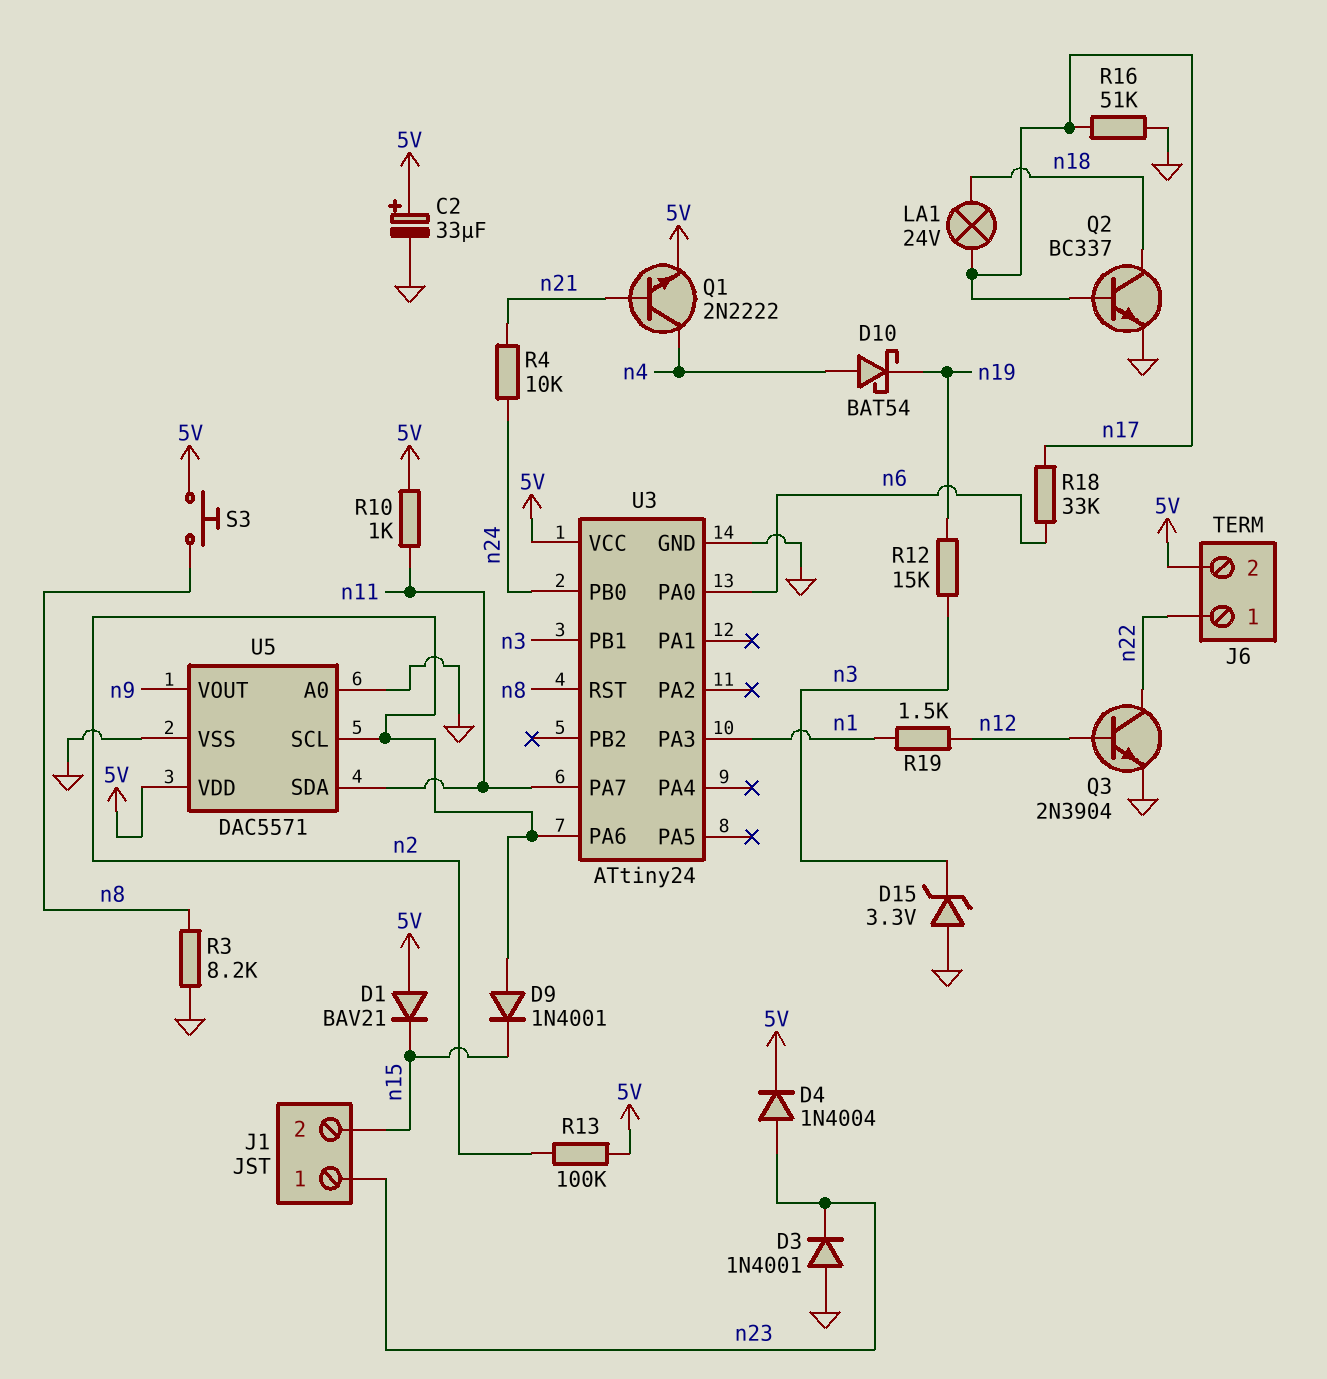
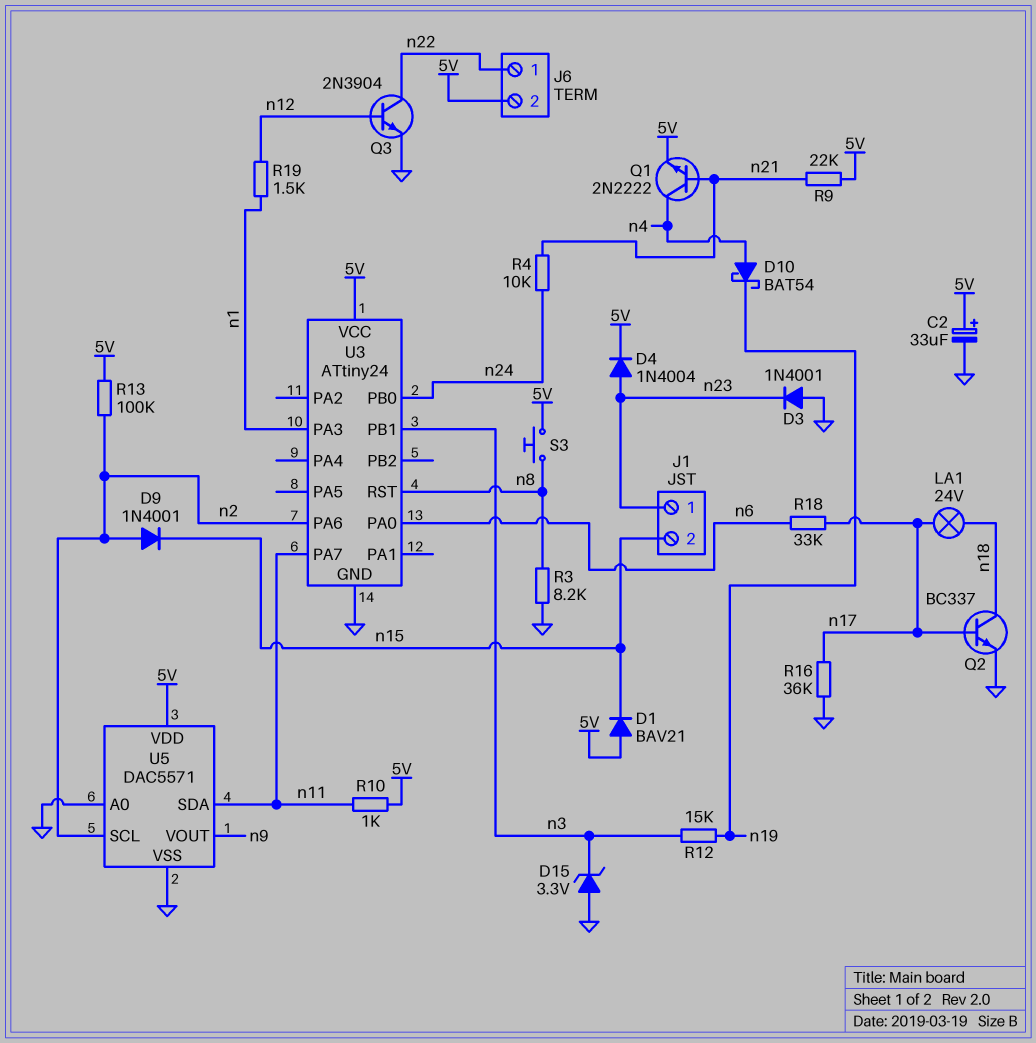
R9: none -> 22k (5V, n21)
R16: 51k (GND, n17) -> 36k (GND, n17)

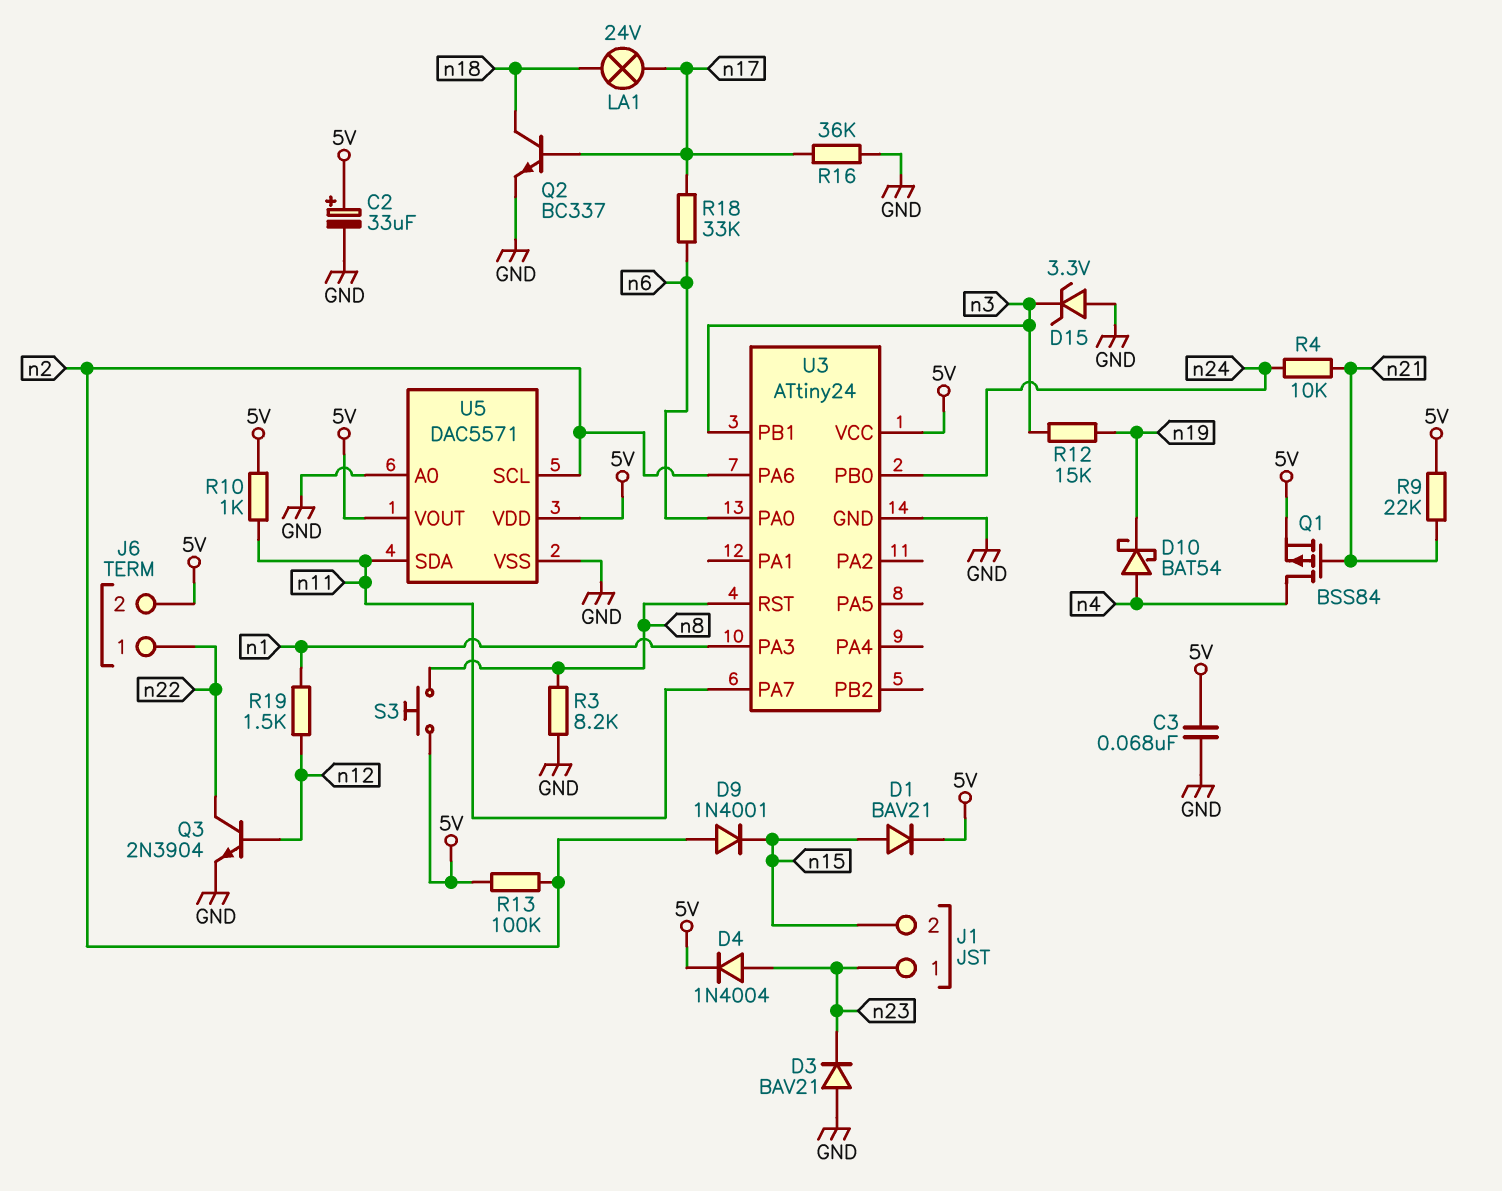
C3: none -> 68nF (5V, GND)
D1: diode BAV21 (A 5V, K n15) -> diode BAV21 (A n15, K 5V)
D3: diode 1N4001 (A GND, K n23) -> diode BAV21 (A GND, K n23)
Q1: NPN 2N2222 (B n21, C n4, E 5V) -> PMOS BSS84 (G n21, D n4, S 5V)
U5 pin VOUT: n9 -> 5V

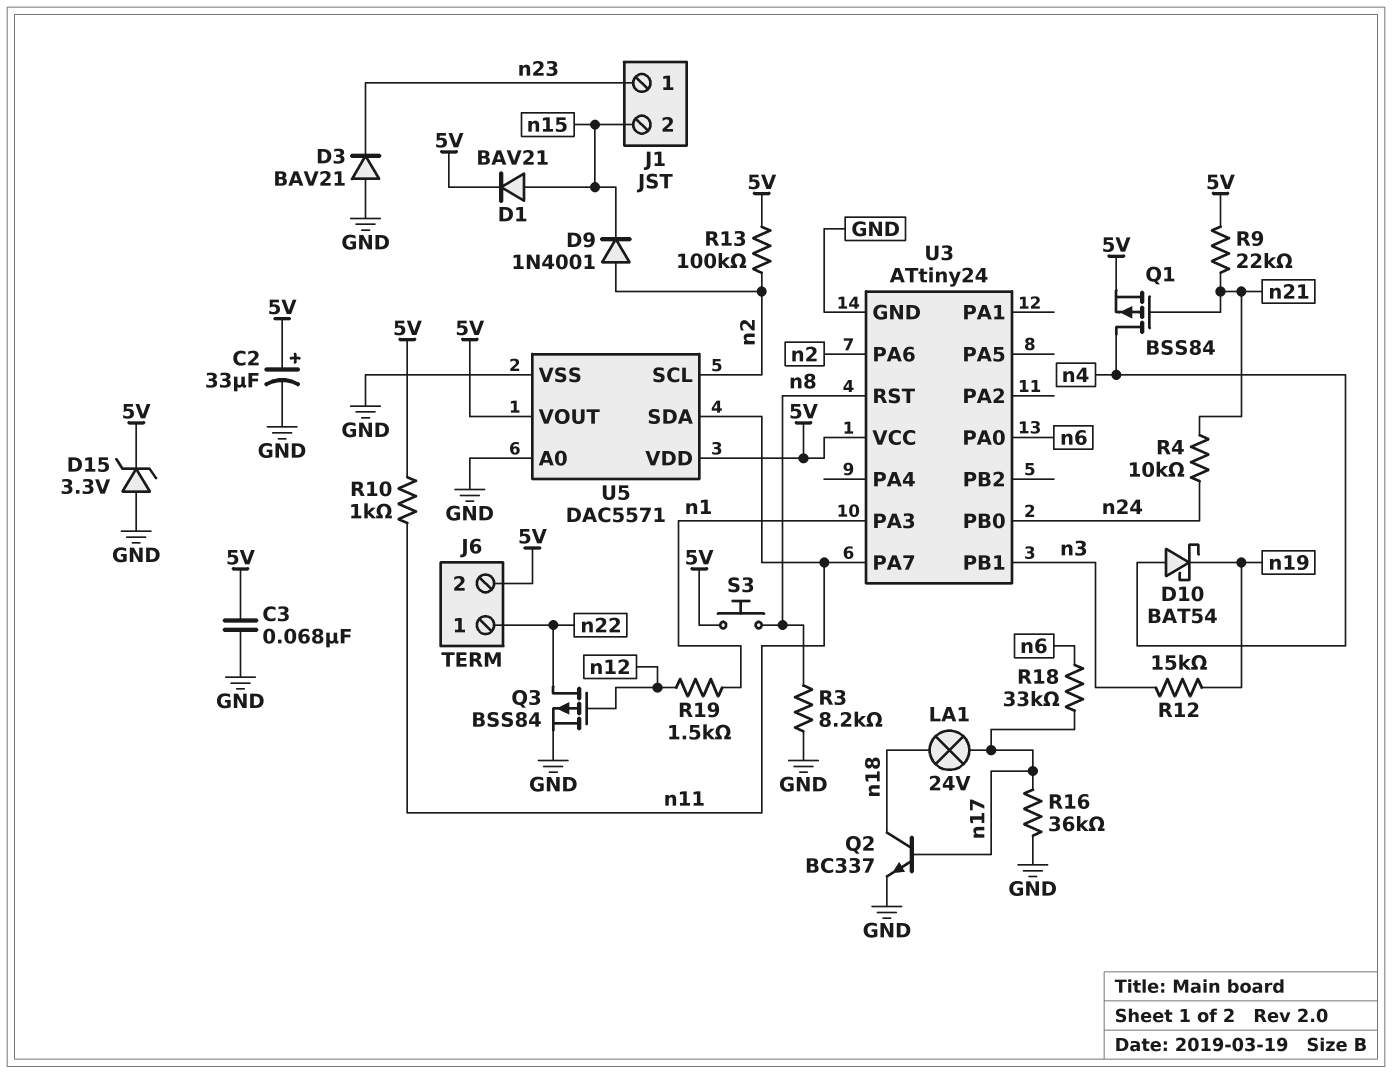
D4: diode 1N4004 (A n23, K 5V) -> none
D15: zener 3.3V (A GND, K n3) -> zener 3.3V (A GND, K 5V)
Q3: NPN 2N3904 (B n12, C n22, E GND) -> PMOS BSS84 (G n12, D n22, S GND)

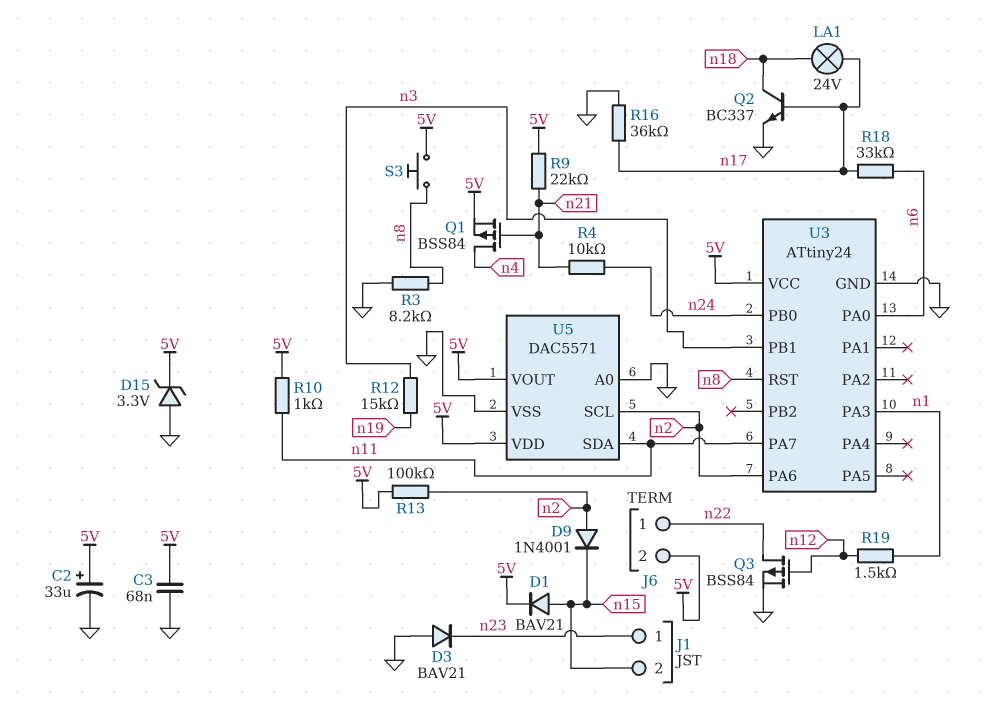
D10: schottky BAT54 (A n4, K n19) -> none

